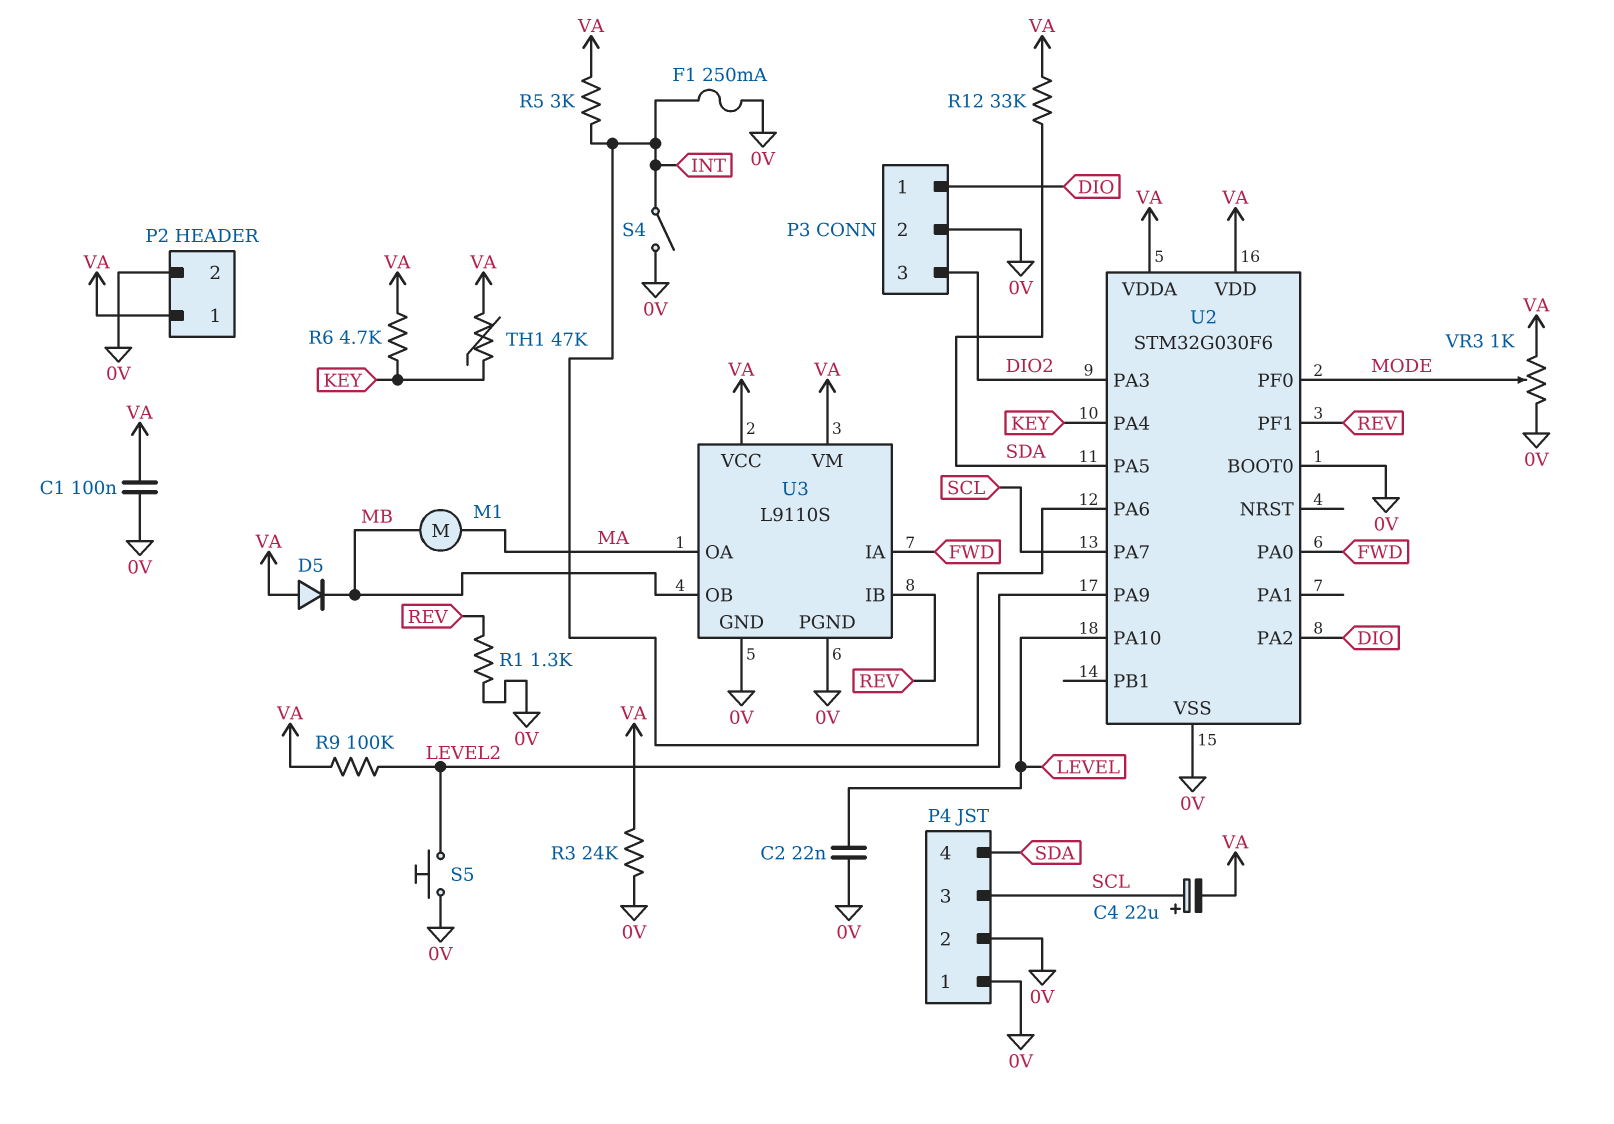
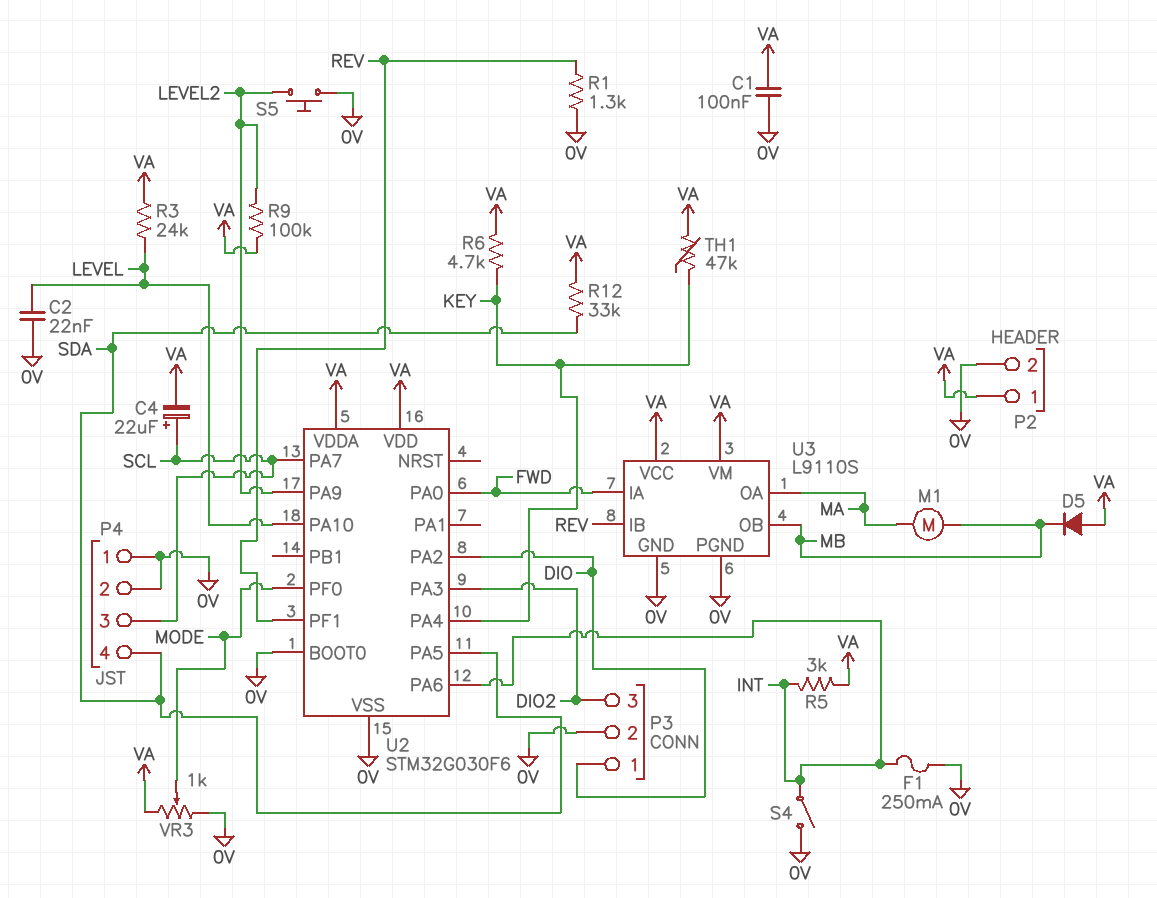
R3: 24k (0V, VA) -> 24k (LEVEL, VA)

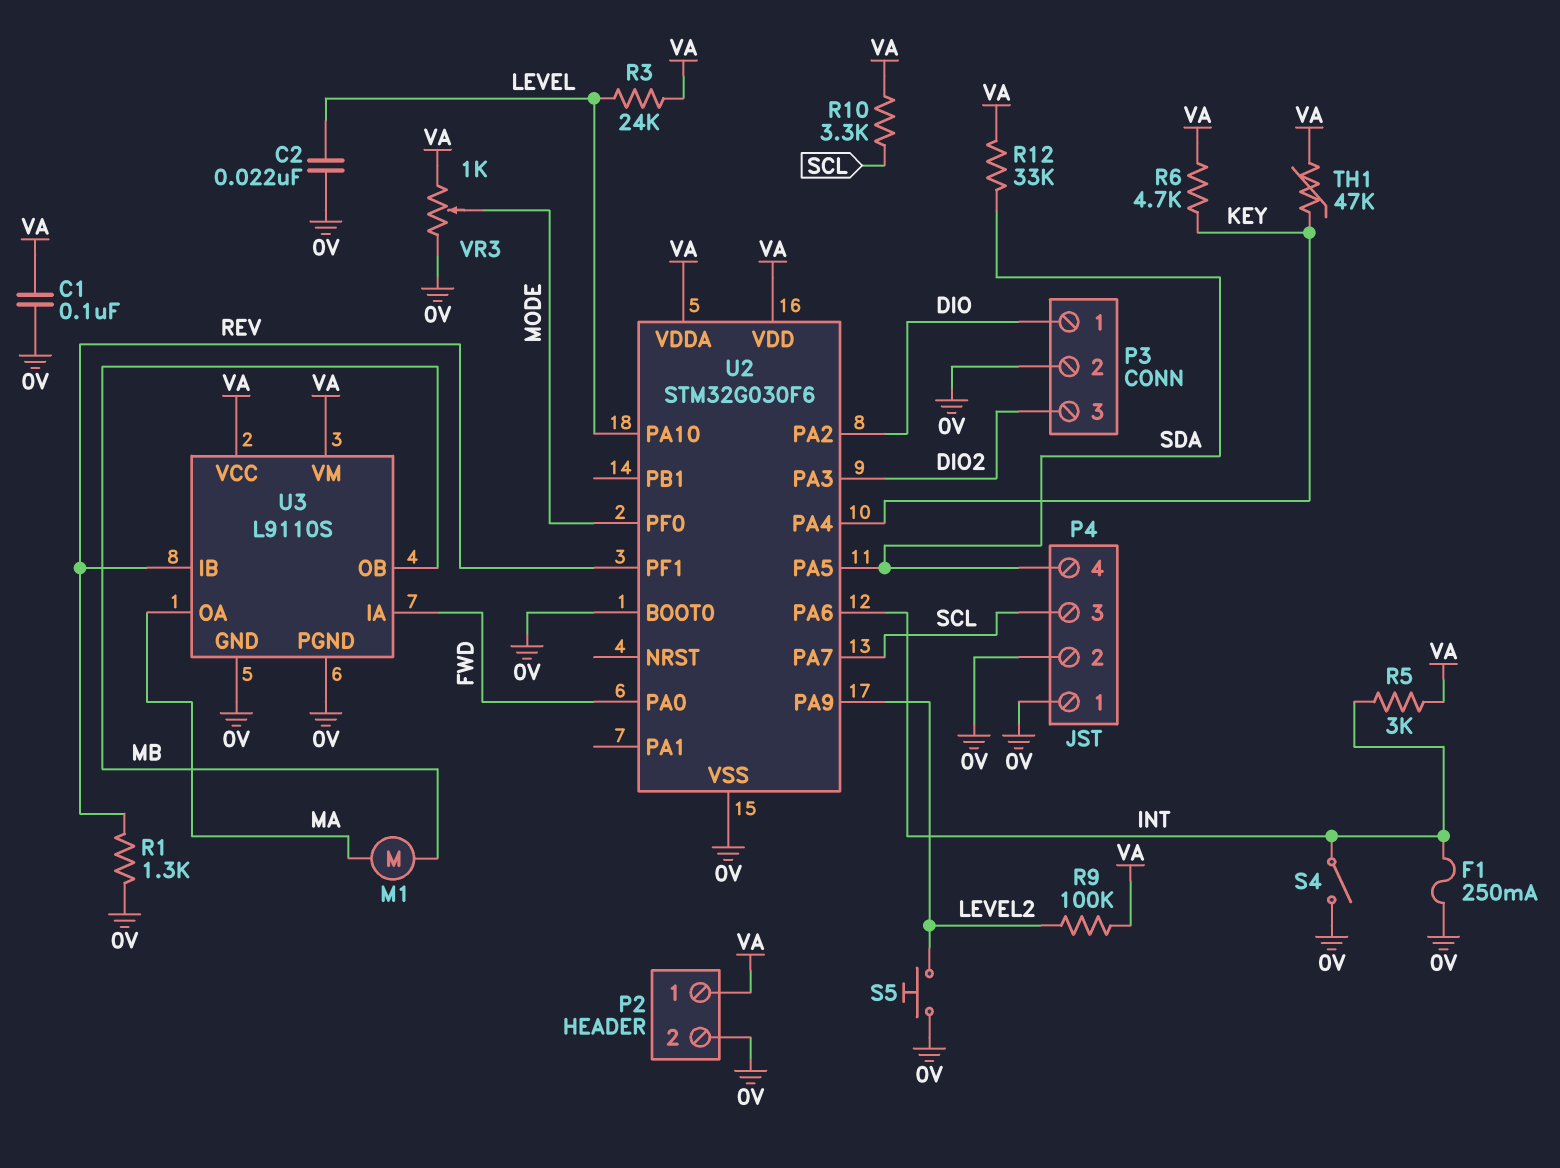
C4: 22uF (plus SCL, minus VA) -> none
D5: diode (A VA, K MB) -> none
R10: none -> 3.3k (SCL, VA)

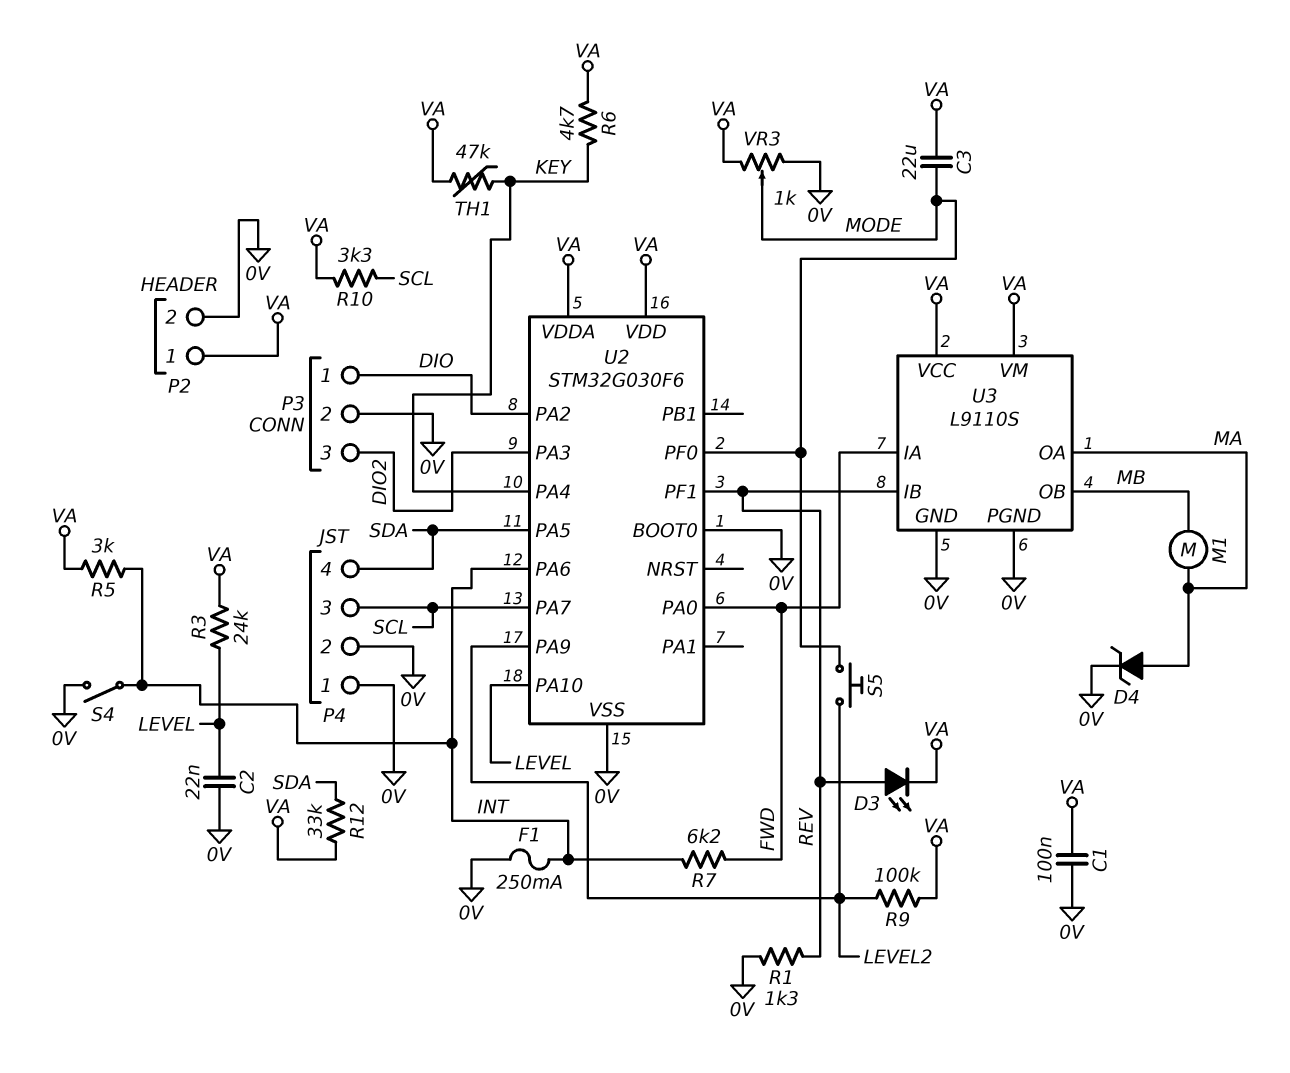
C3: none -> 22uF (MODE, VA)
D3: none -> LED (A REV, K VA)
D4: none -> zener (A MA, K 0V)
R7: none -> 6.2k (FWD, INT)
S5: button (0V, LEVEL2) -> button (LEVEL2, MODE)

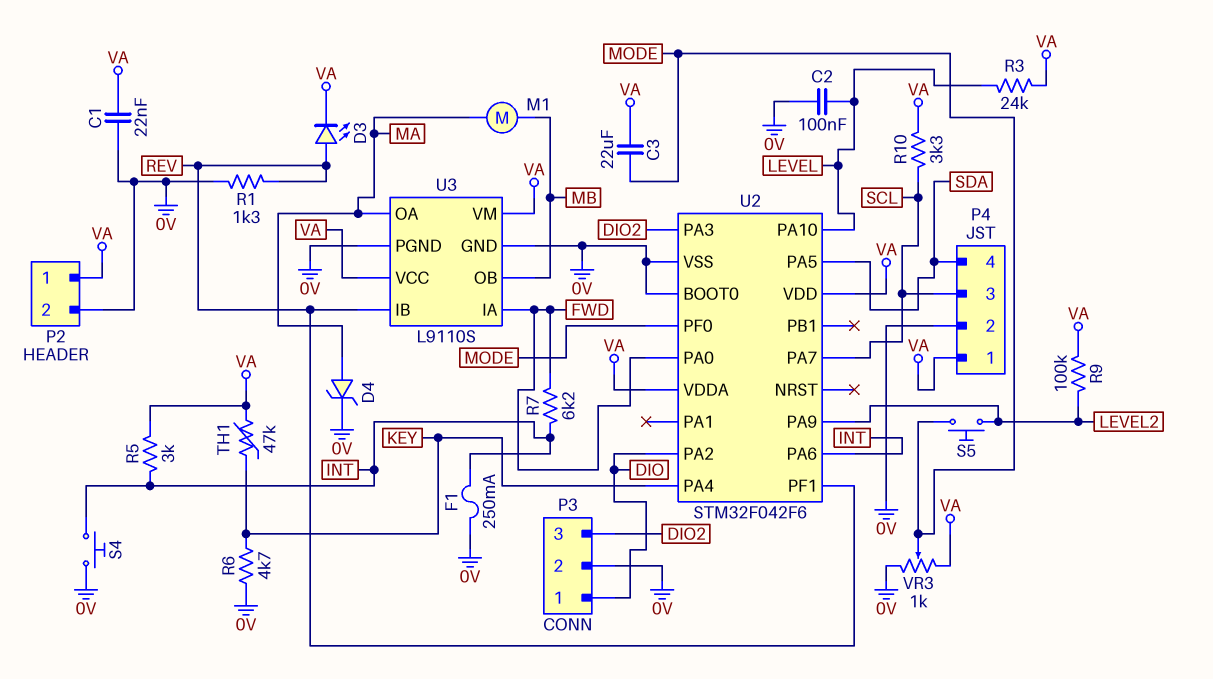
C1: 100nF (0V, VA) -> 22nF (0V, VA)
C2: 22nF (0V, LEVEL) -> 100nF (0V, LEVEL)
P4 pin 1: 0V -> VA
R6: 4.7k (KEY, VA) -> 4.7k (0V, KEY)
R12: 33k (SDA, VA) -> none
S4: switch (0V, INT) -> button (0V, INT)
U2: STM32G030F6 -> STM32F042F6

